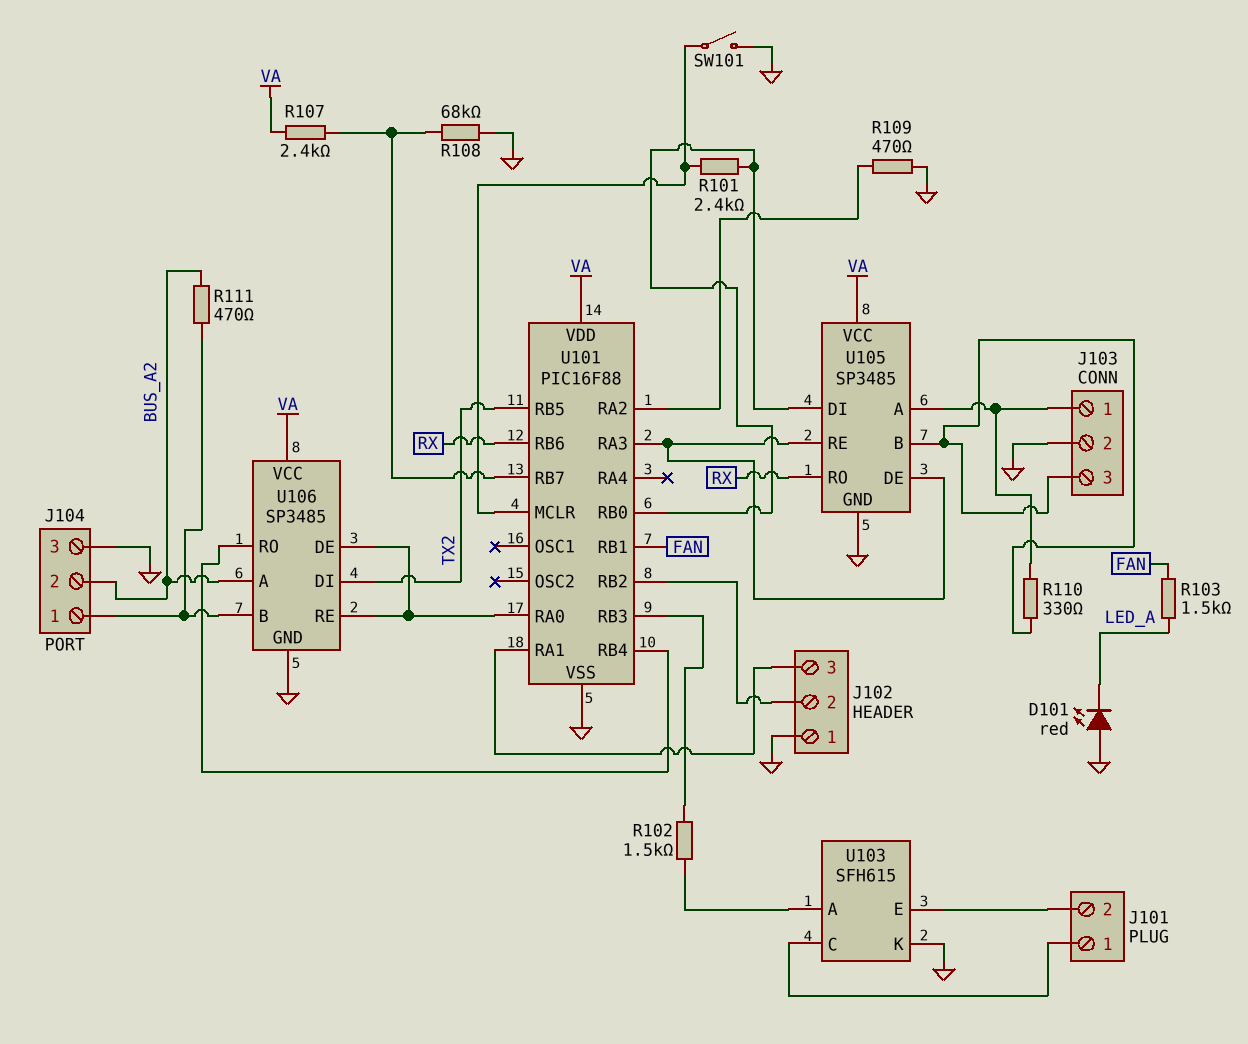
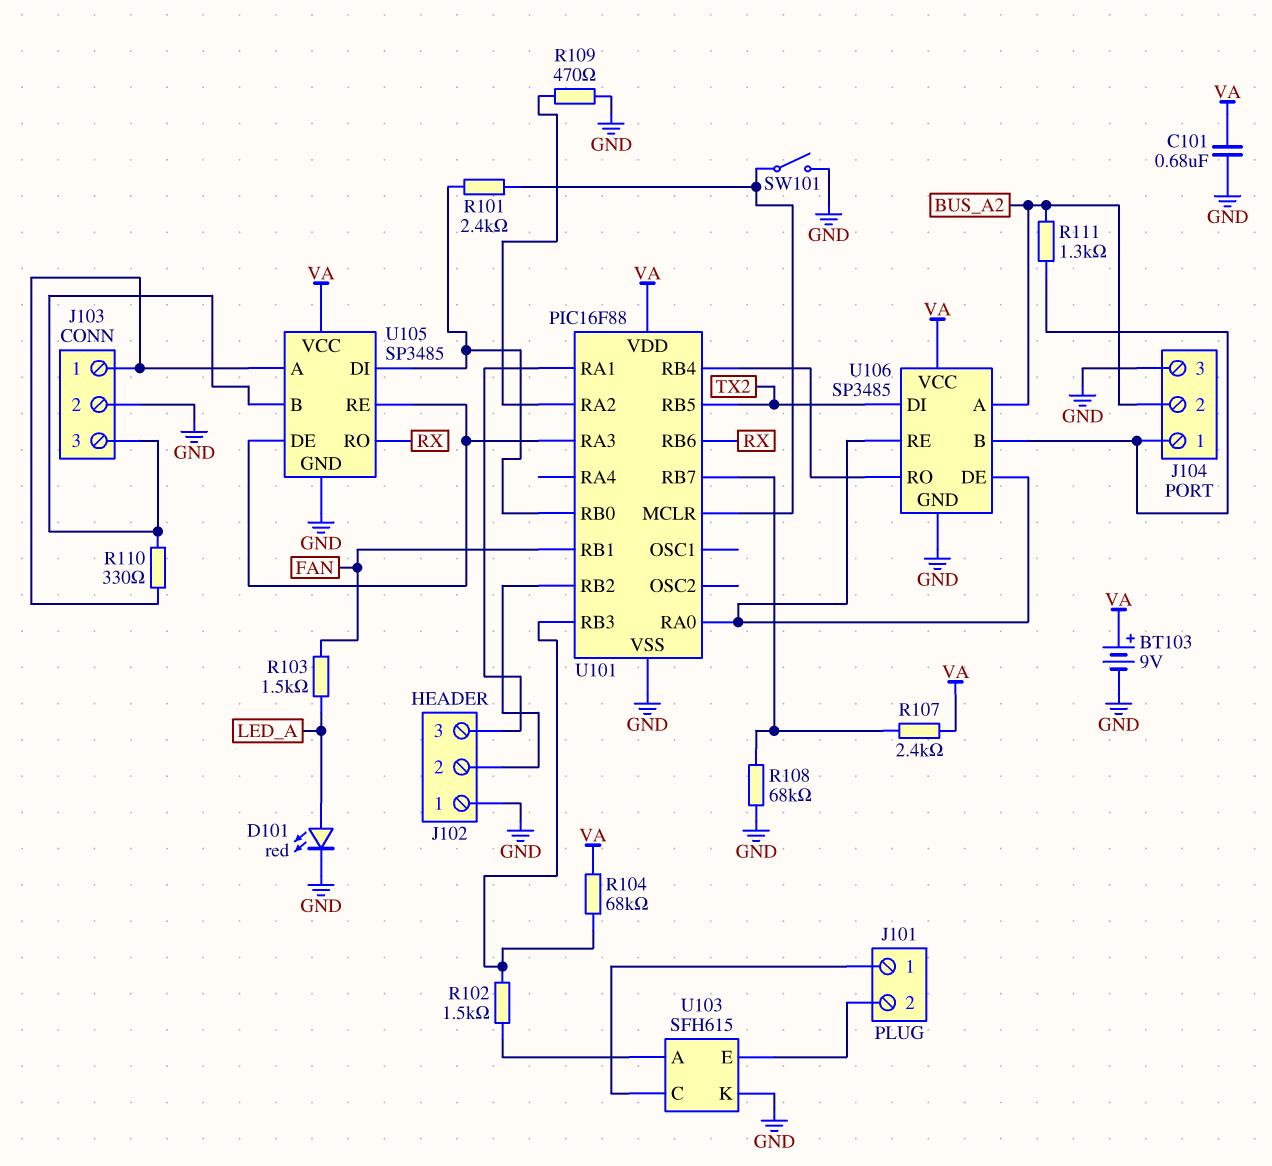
BT103: none -> 9V (plus VA, minus GND)
C101: none -> 680nF (GND, VA)
D101: LED red (A GND, K LED_A) -> LED red (A LED_A, K GND)
R104: none -> 68k (U101/RB3, VA)
R111: 470 (BUS_A2, J104/1) -> 1.3k (BUS_A2, J104/1)

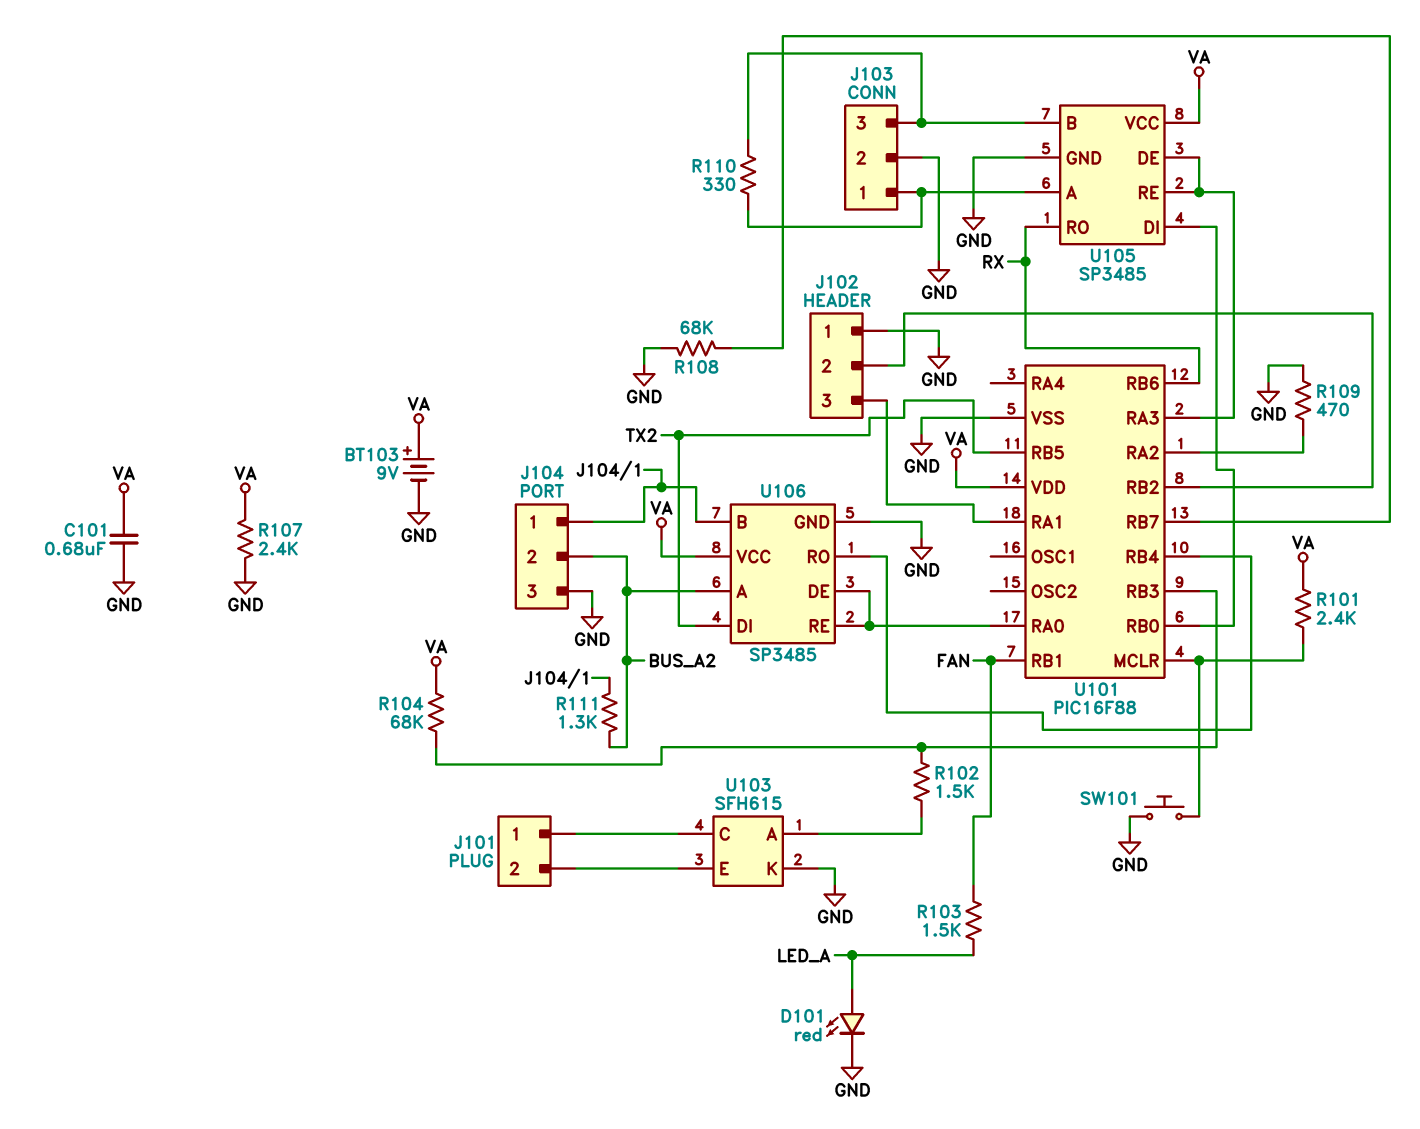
R101: 2.4k (U101/MCLR, U101/RB0) -> 2.4k (U101/MCLR, VA)
R107: 2.4k (U101/RB7, VA) -> 2.4k (GND, VA)
SW101: switch (GND, U101/MCLR) -> button (GND, U101/MCLR)

